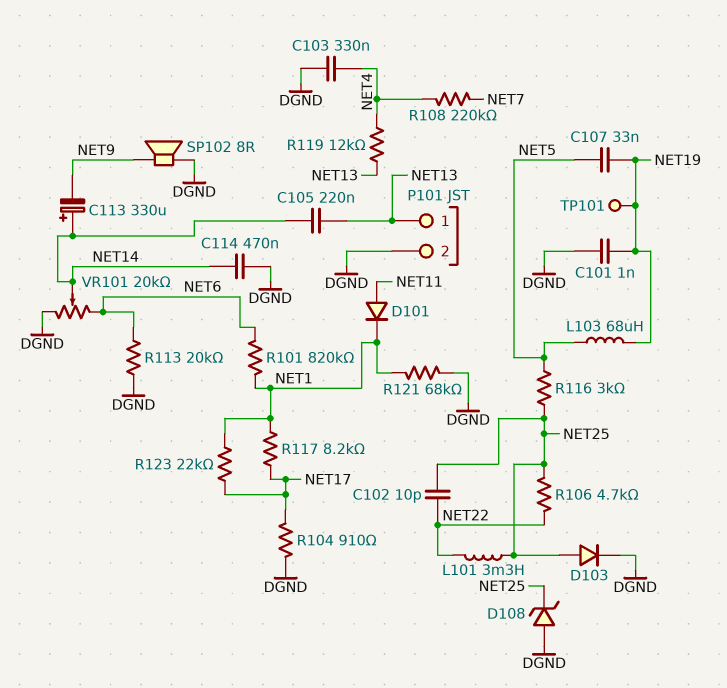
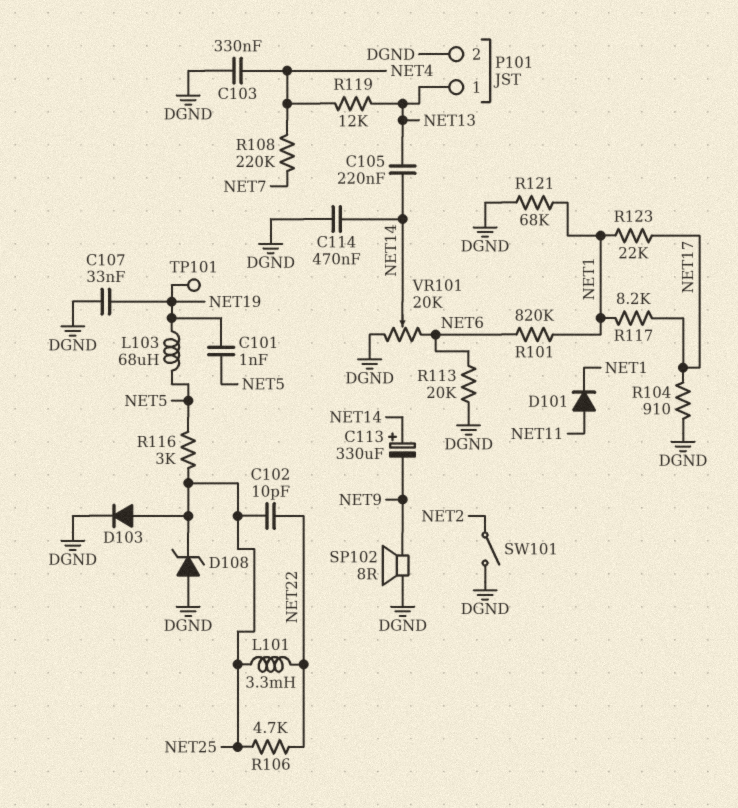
C101: 1nF (DGND, NET19) -> 1nF (NET5, NET19)
C107: 33nF (NET5, NET19) -> 33nF (DGND, NET19)
SW101: none -> switch (DGND, NET2)

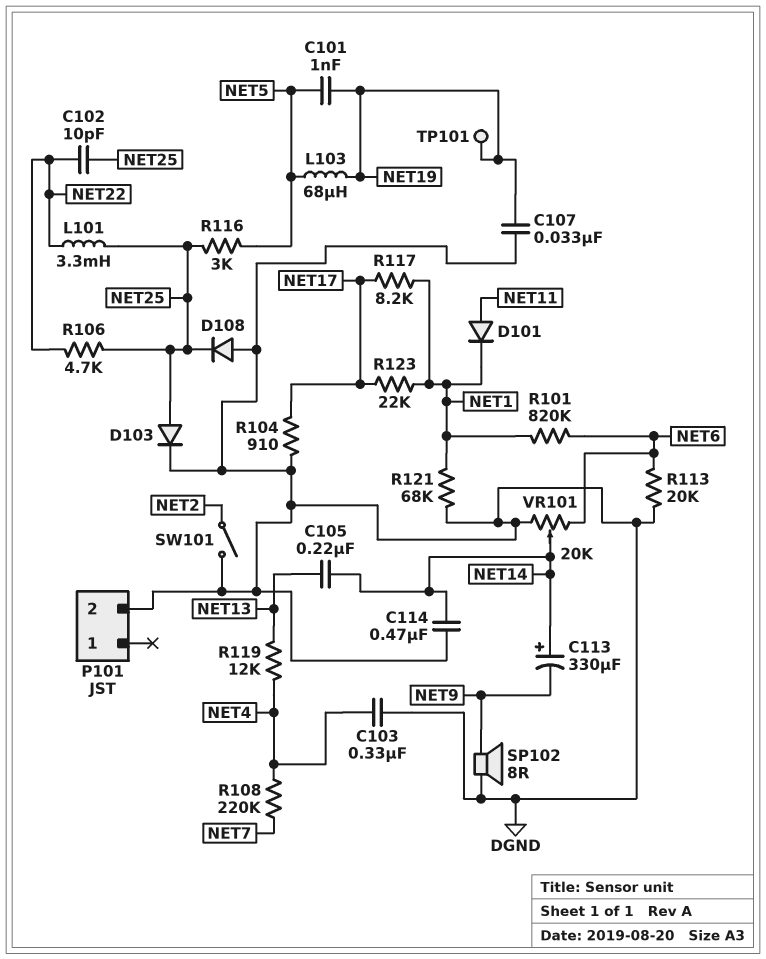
D108: zener (A DGND, K NET25) -> diode (A DGND, K NET25)
P101 pin 1: NET13 -> none

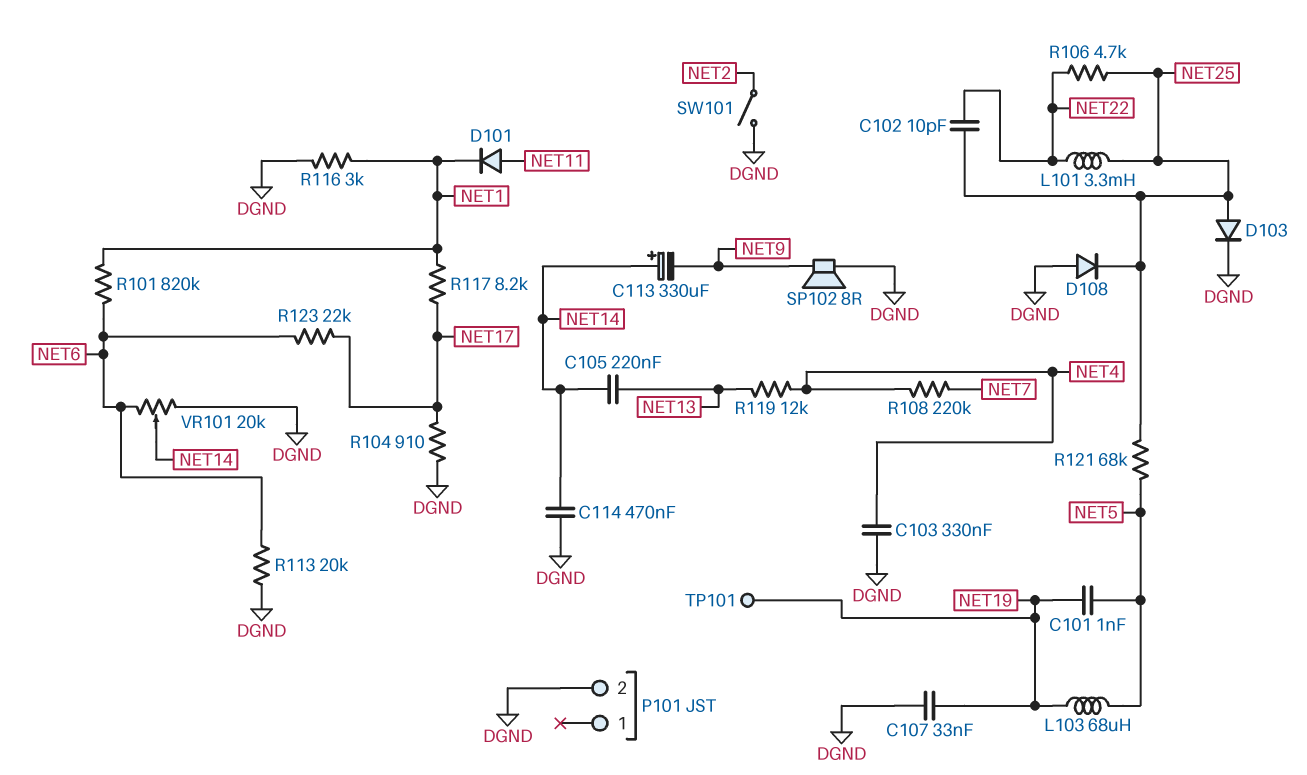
R116: 3k (NET5, NET25) -> 3k (DGND, NET1)
R121: 68k (DGND, NET1) -> 68k (NET5, NET25)
R123: 22k (NET1, NET17) -> 22k (NET6, NET17)

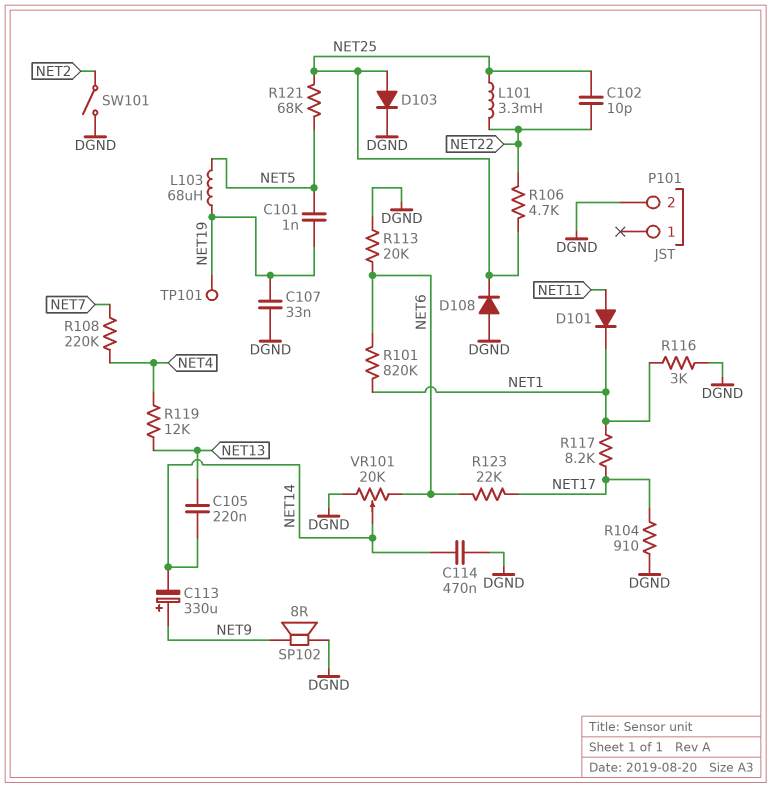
C103: 330nF (DGND, NET4) -> none
C113: 330uF (plus NET14, minus NET9) -> 330uF (plus NET9, minus NET14)

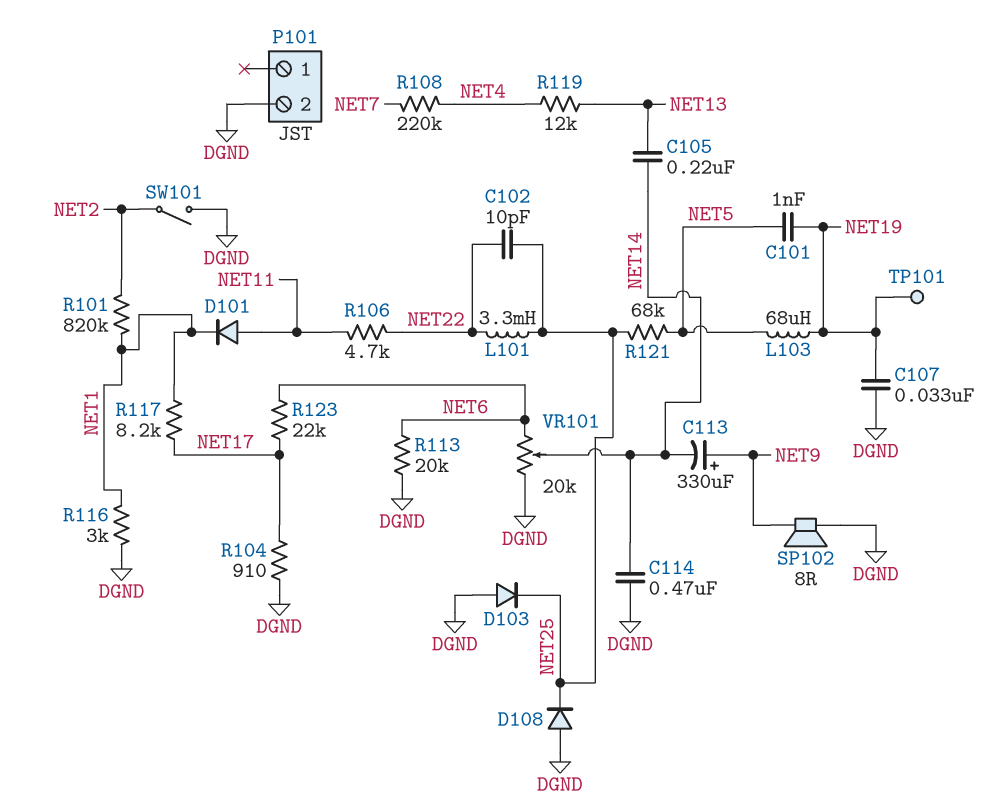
D103: diode (A NET25, K DGND) -> diode (A DGND, K NET25)
R101: 820k (NET1, NET6) -> 820k (NET1, NET2)
R106: 4.7k (NET22, NET25) -> 4.7k (NET11, NET22)

